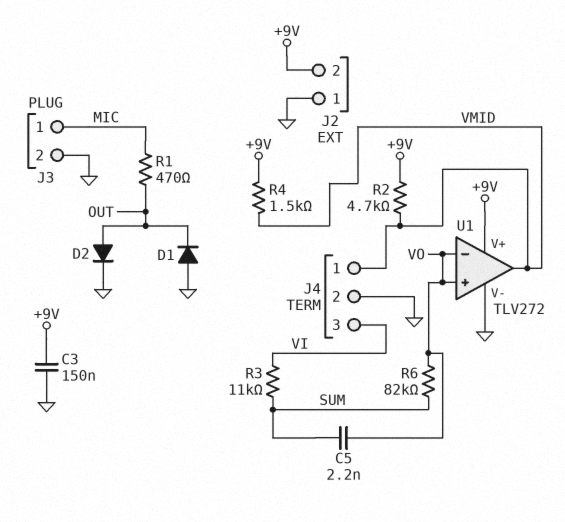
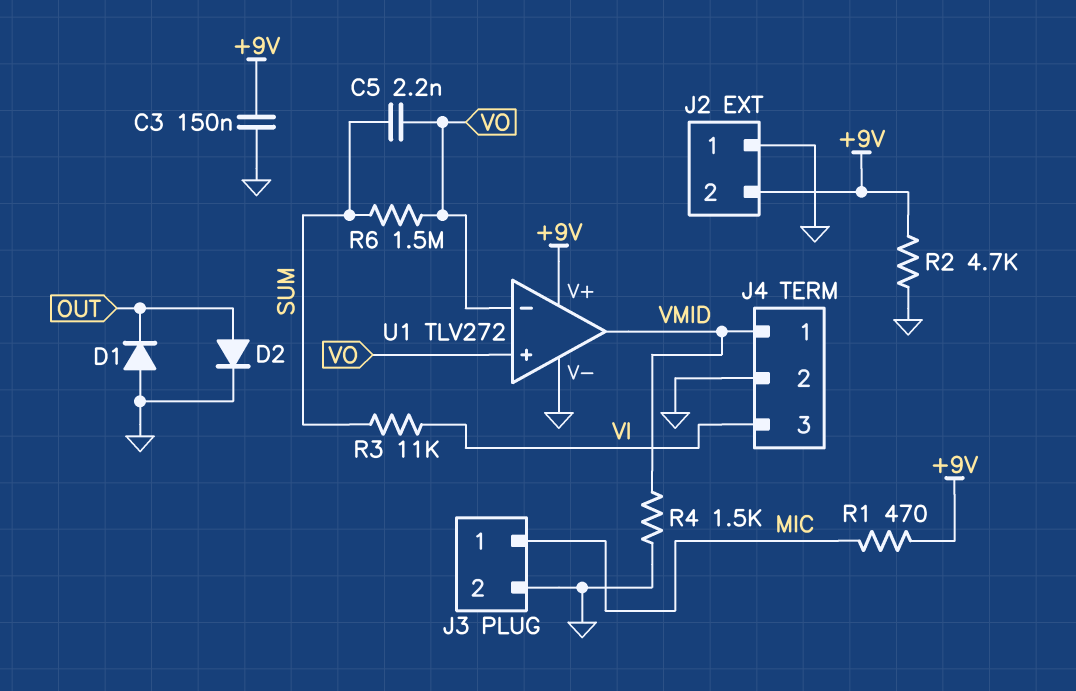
R1: 470 (MIC, OUT) -> 470 (+9V, MIC)
R2: 4.7k (+9V, VMID) -> 4.7k (+9V, GND)
R4: 1.5k (+9V, VMID) -> 1.5k (GND, VMID)
R6: 82k (SUM, VO) -> 1.5M (SUM, VO)

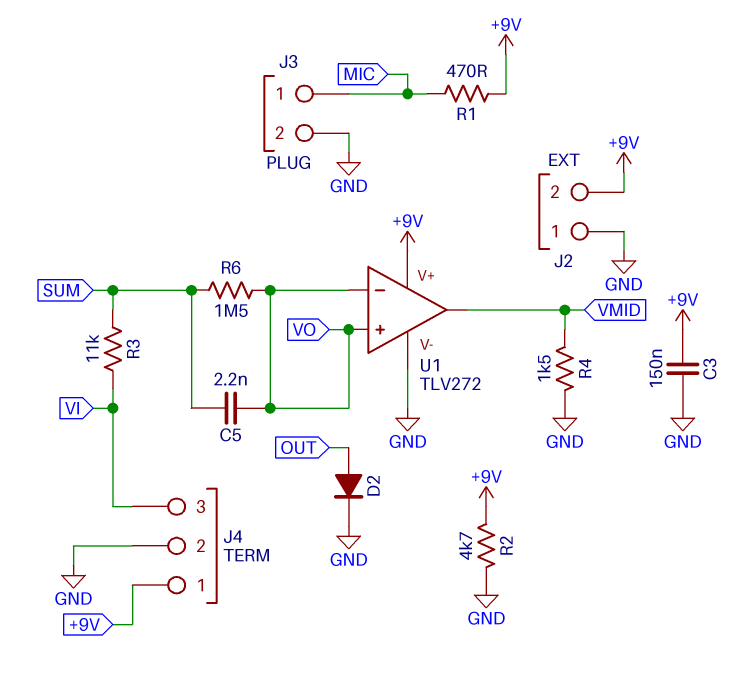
D1: diode (A GND, K OUT) -> none
J4 pin 1: VMID -> +9V

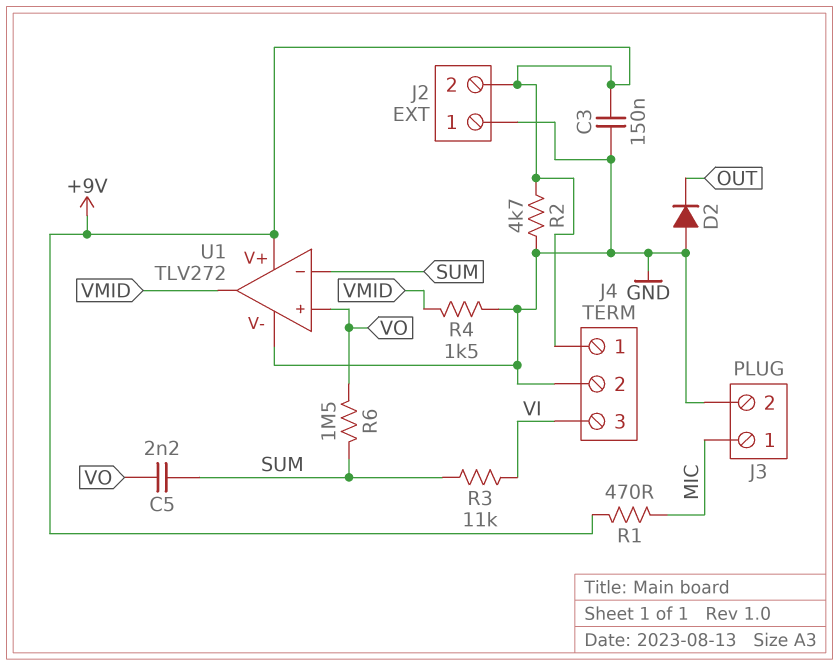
D2: diode (A OUT, K GND) -> diode (A GND, K OUT)
U1 pin in-: VO -> SUM

